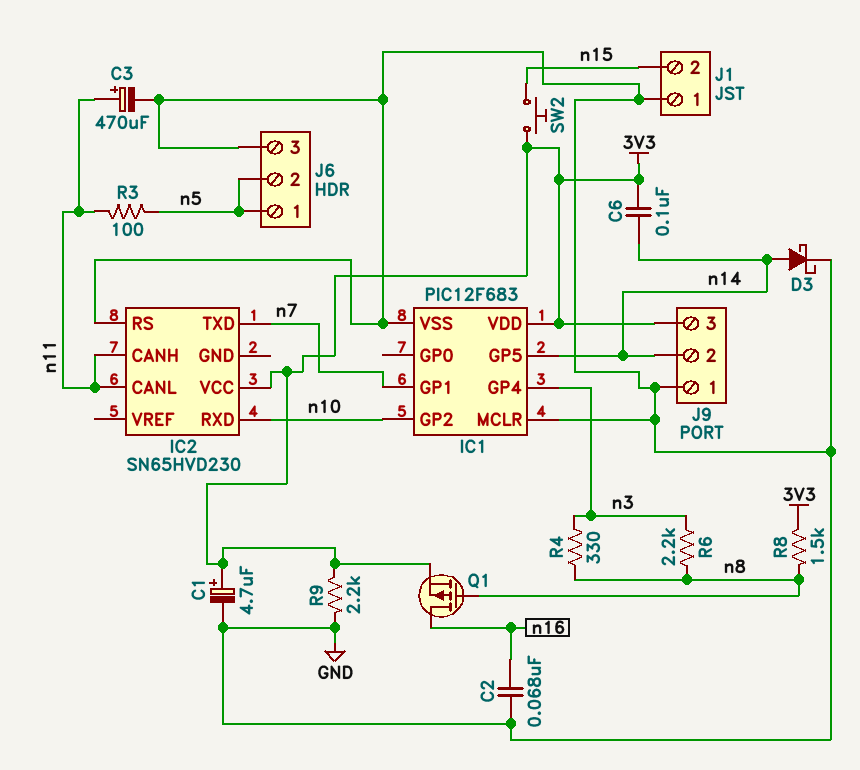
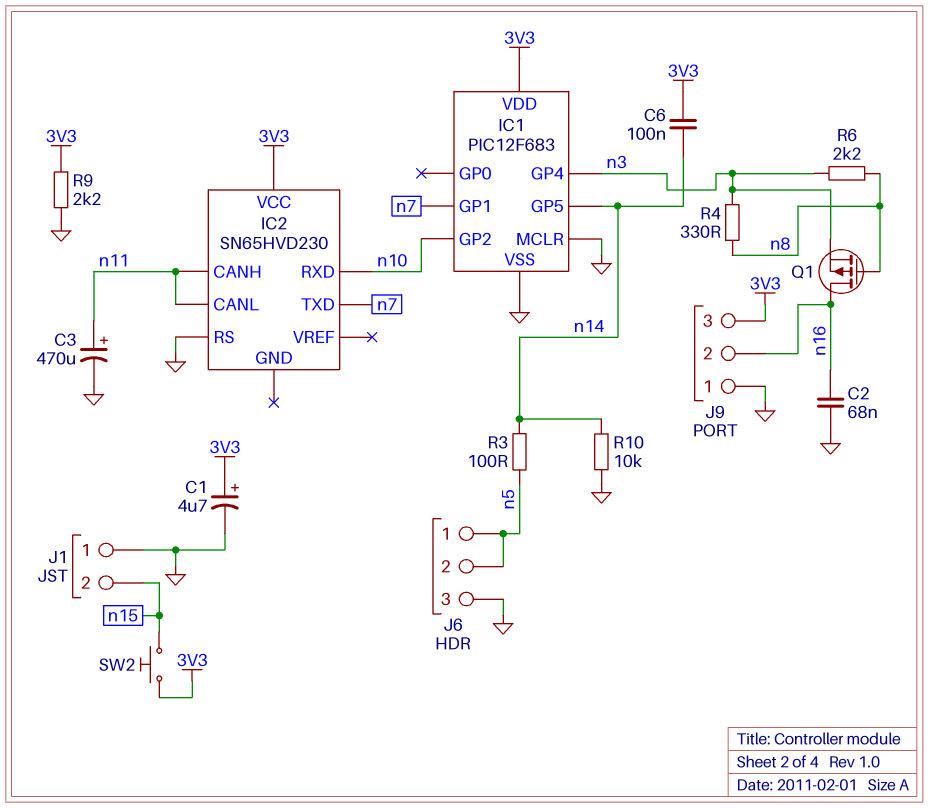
D3: schottky (A n14, K GND) -> none
J9 pin 2: n14 -> n16
Q1: PMOS (G n8, D n16, S 3V3) -> PMOS (G n8, D n16, S n3)
R3: 100 (n5, n11) -> 100 (n5, n14)
R8: 1.5k (3V3, n8) -> none
R10: none -> 10k (GND, n14)

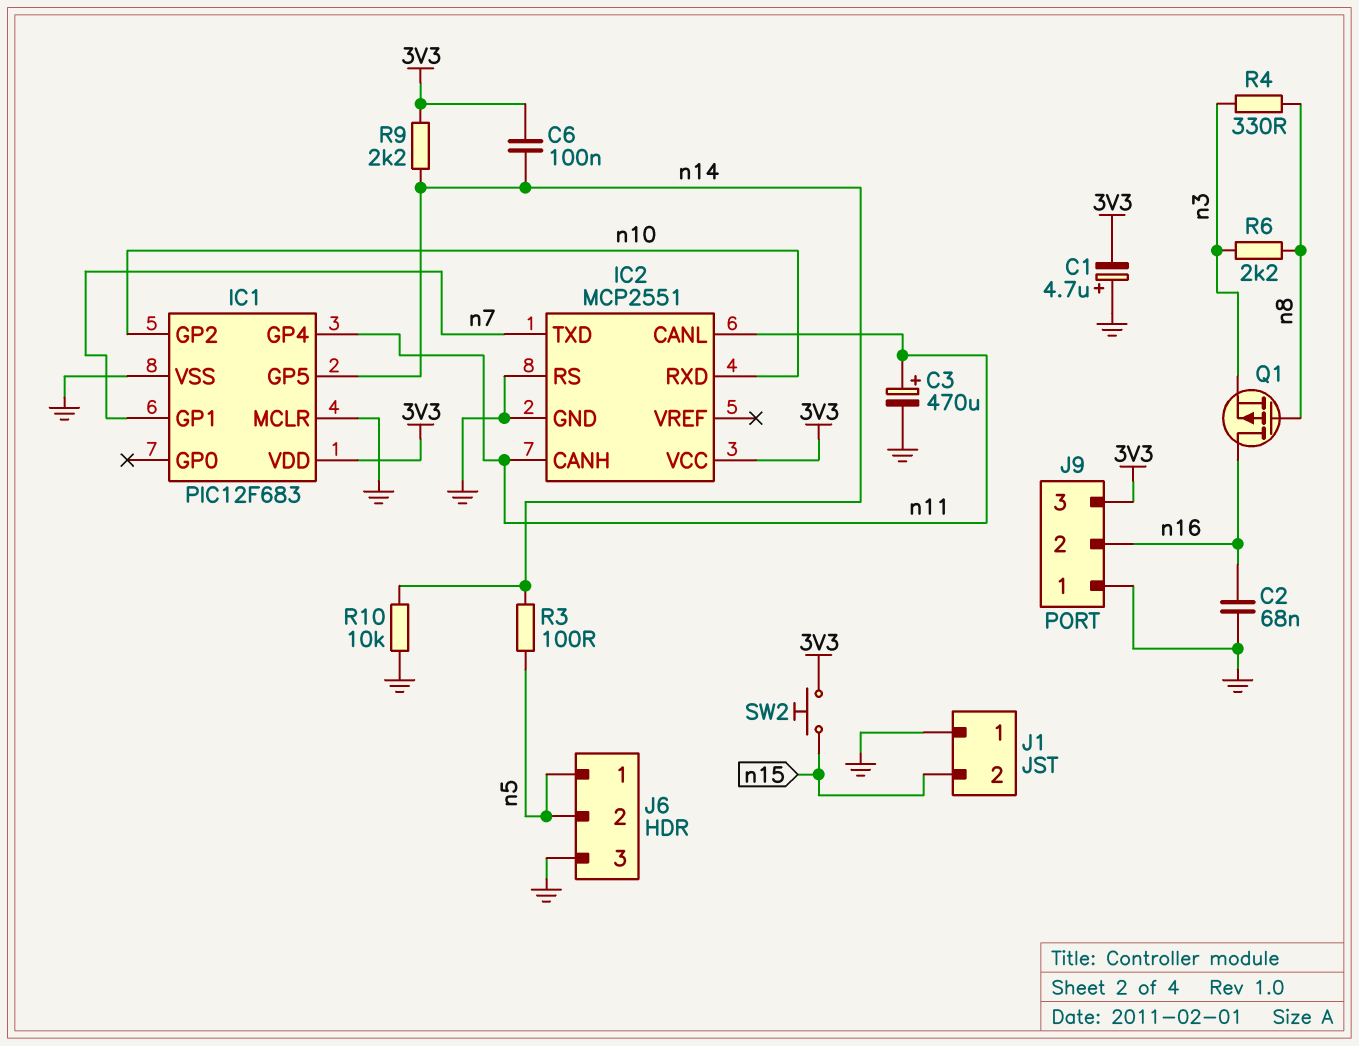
C1: 4.7uF (plus 3V3, minus GND) -> 4.7uF (plus GND, minus 3V3)
IC1 pin GP4: n3 -> n11
IC2: SN65HVD230 -> MCP2551
IC2 pin GND: none -> GND
R9: 2.2k (3V3, GND) -> 2.2k (3V3, n14)

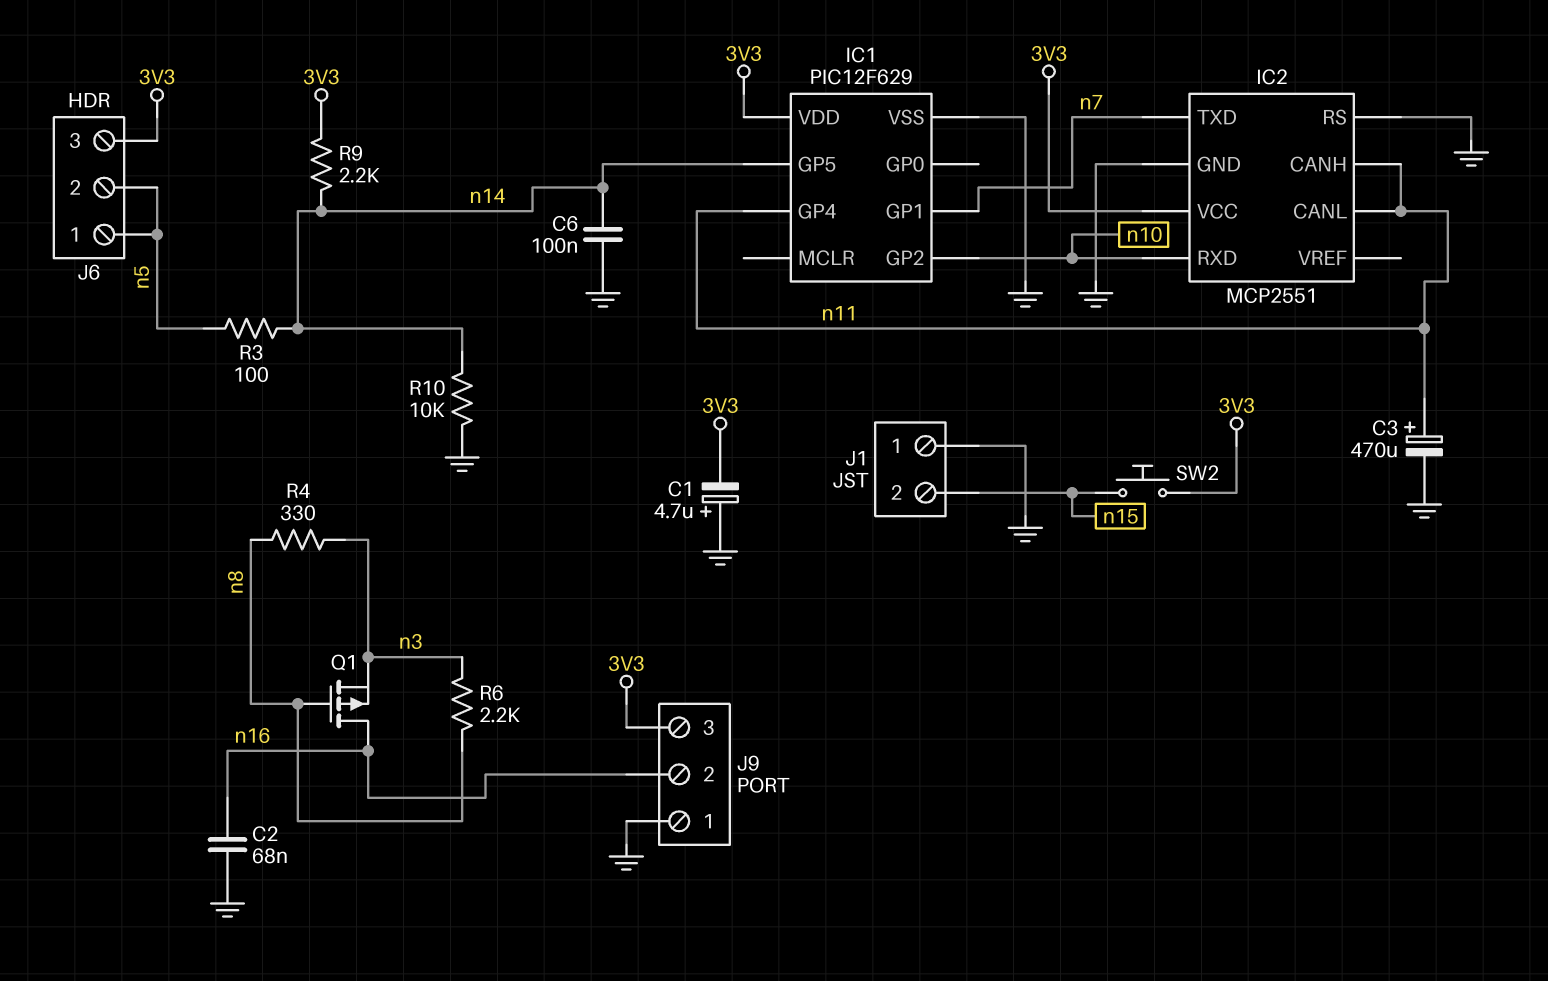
C6: 100nF (3V3, n14) -> 100nF (GND, n14)
IC1: PIC12F683 -> PIC12F629
IC1 pin MCLR: GND -> none
J6 pin 3: GND -> 3V3

